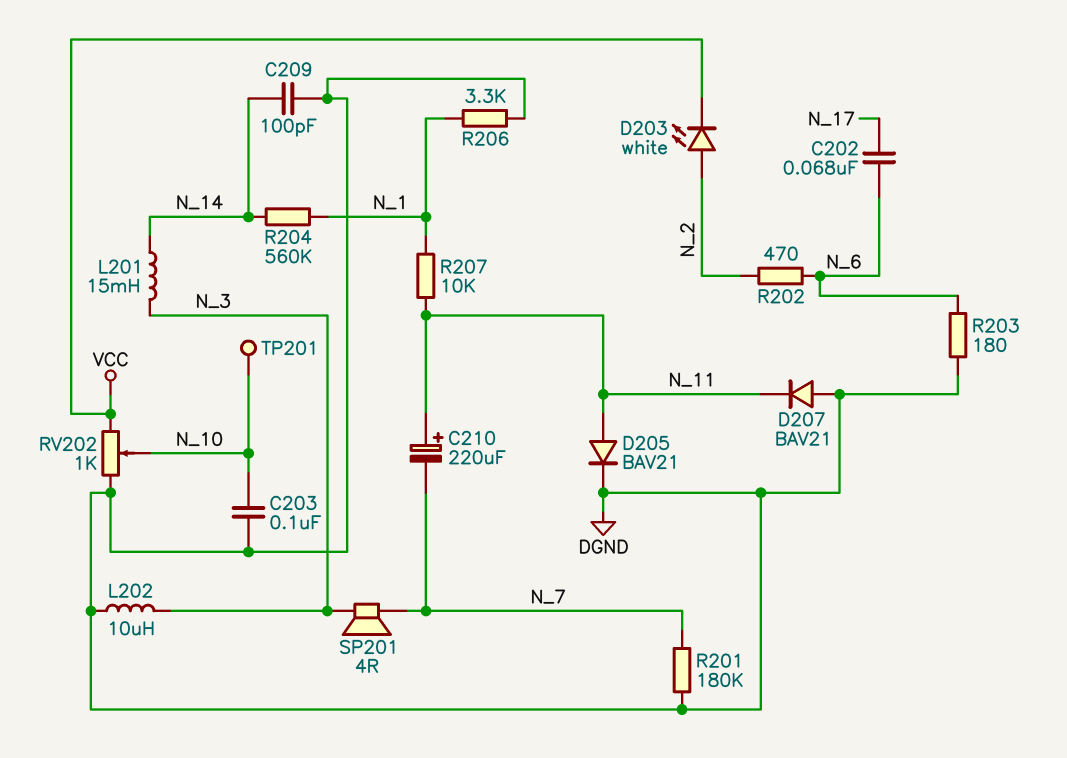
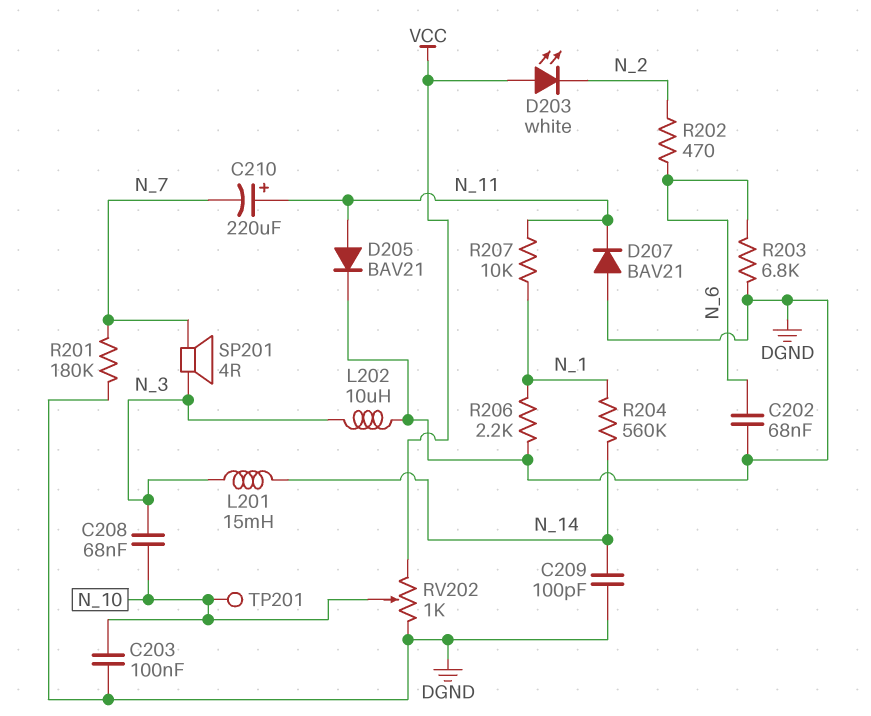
C202: 68nF (N_6, N_17) -> 68nF (DGND, N_6)
C208: none -> 68nF (N_3, N_10)
D203: LED white (A N_2, K VCC) -> LED white (A VCC, K N_2)
R203: 180 (DGND, N_6) -> 6.8k (DGND, N_6)
R206: 3.3k (DGND, N_1) -> 2.2k (DGND, N_1)

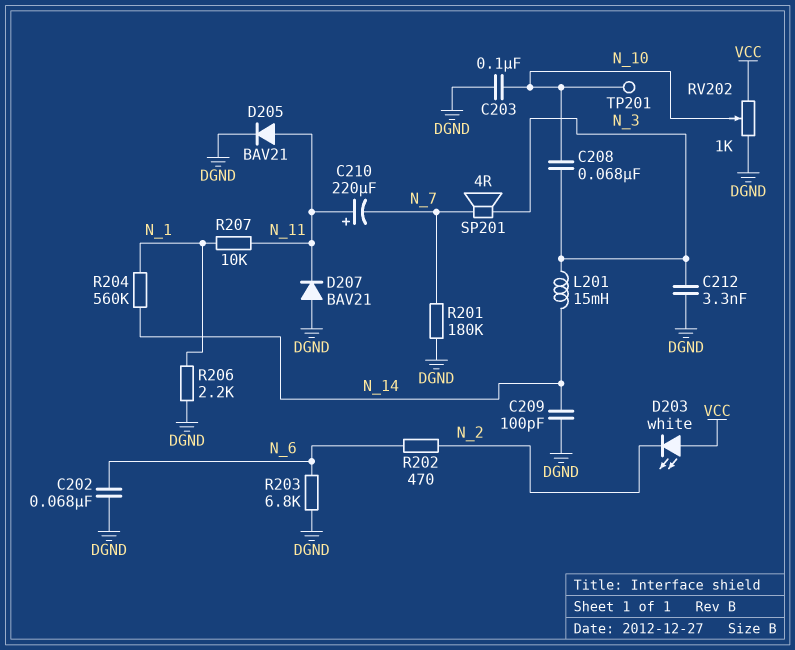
C212: none -> 3.3nF (DGND, N_3)
L202: 10uH (DGND, N_3) -> none

